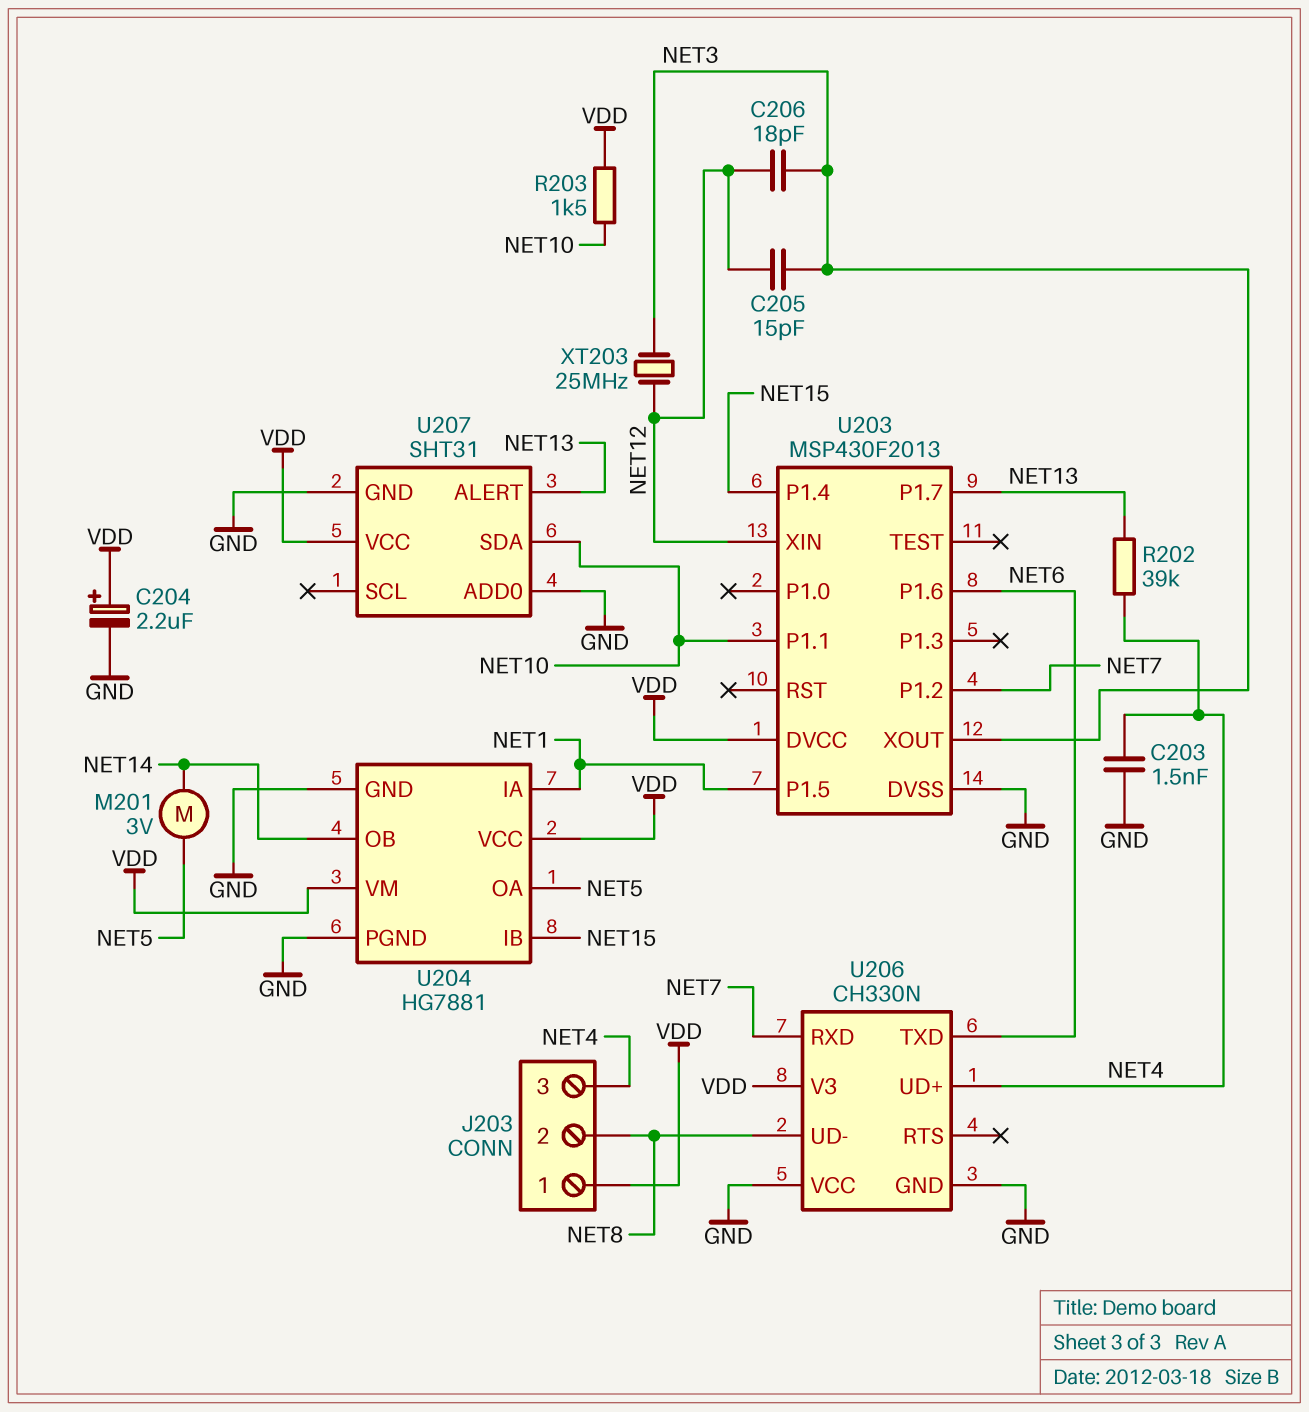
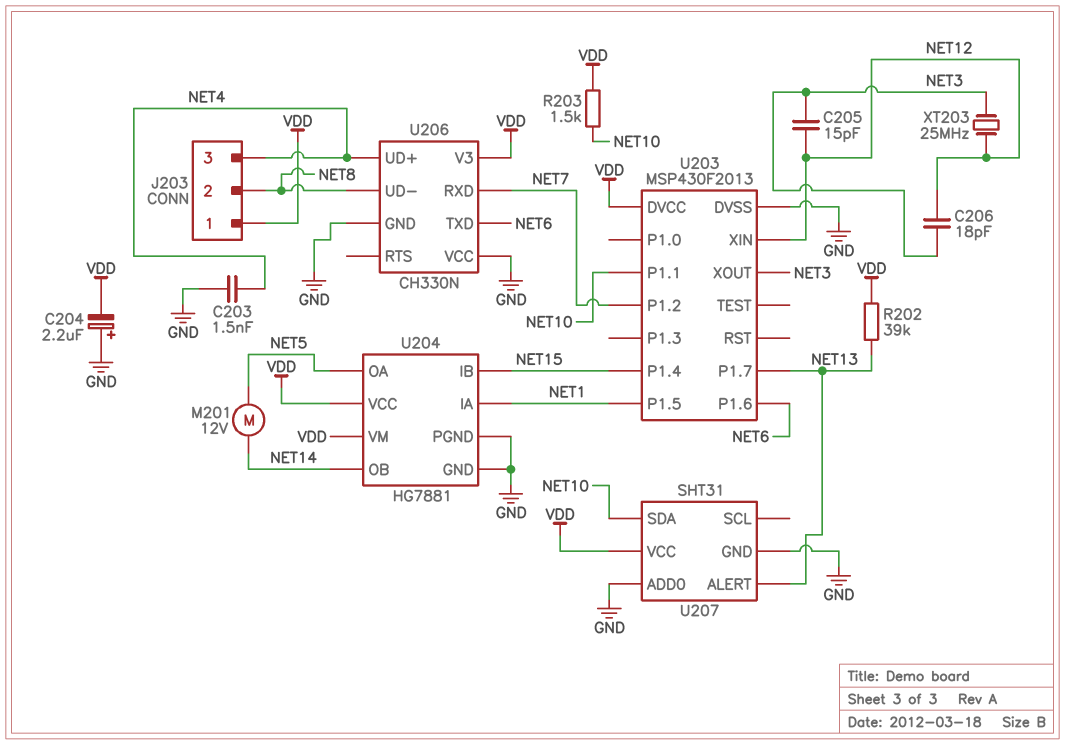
C204: 2.2uF (plus VDD, minus GND) -> 2.2uF (plus GND, minus VDD)
M201: motor 3V (NET5, NET14) -> motor 12V (NET5, NET14)
R202: 39k (NET4, NET13) -> 39k (NET13, VDD)

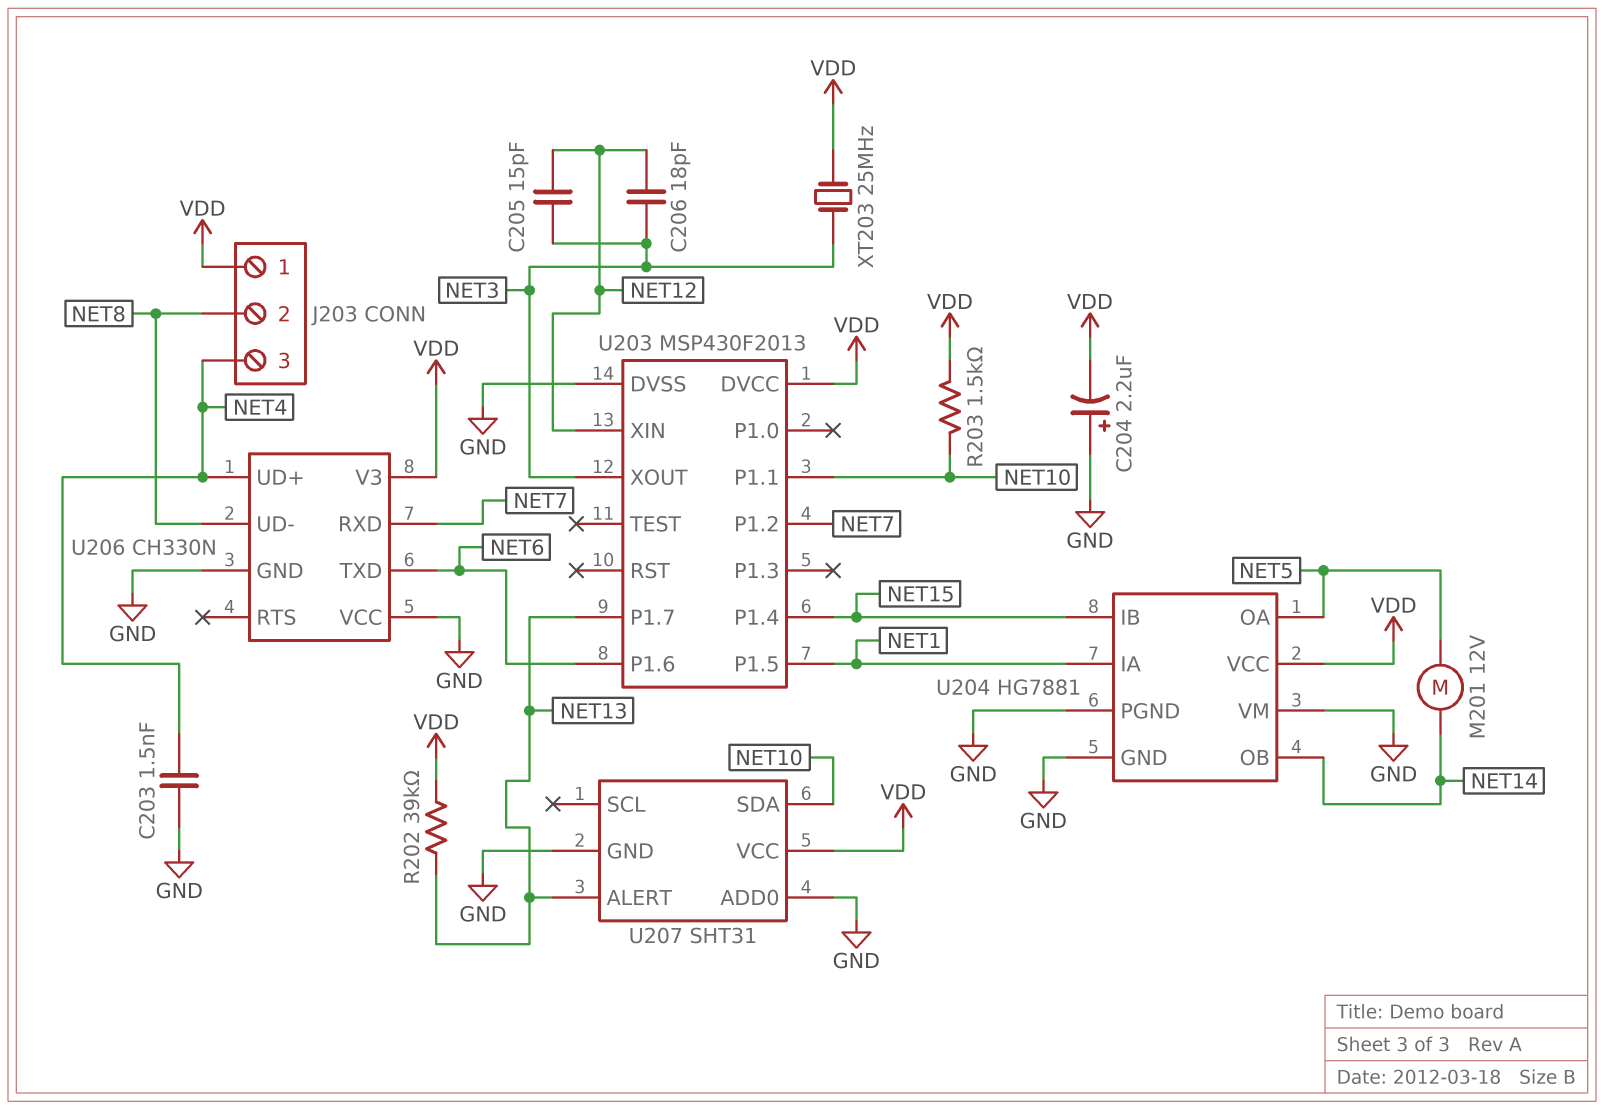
U204 pin VM: VDD -> GND
XT203: 25MHz (NET3, NET12) -> 25MHz (NET3, VDD)

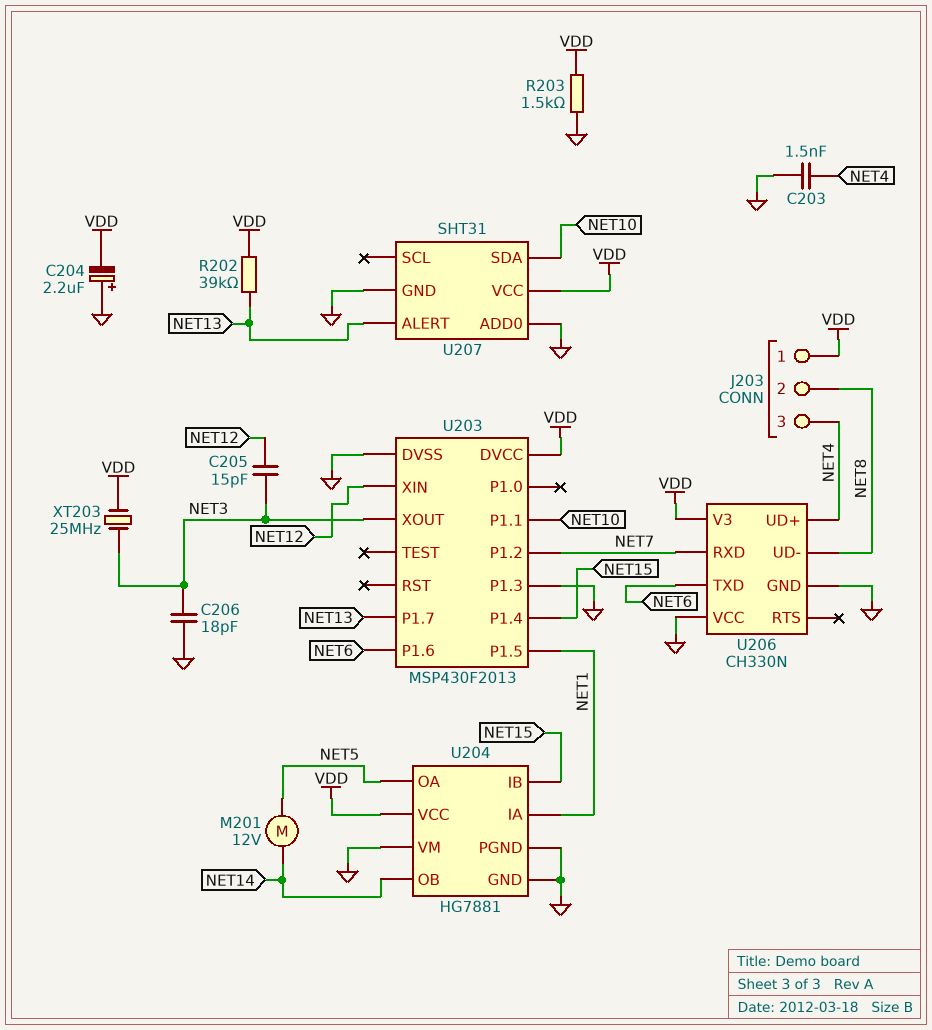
C206: 18pF (NET3, NET12) -> 18pF (GND, NET3)
R203: 1.5k (NET10, VDD) -> 1.5k (GND, VDD)
U203 pin P1.3: none -> GND

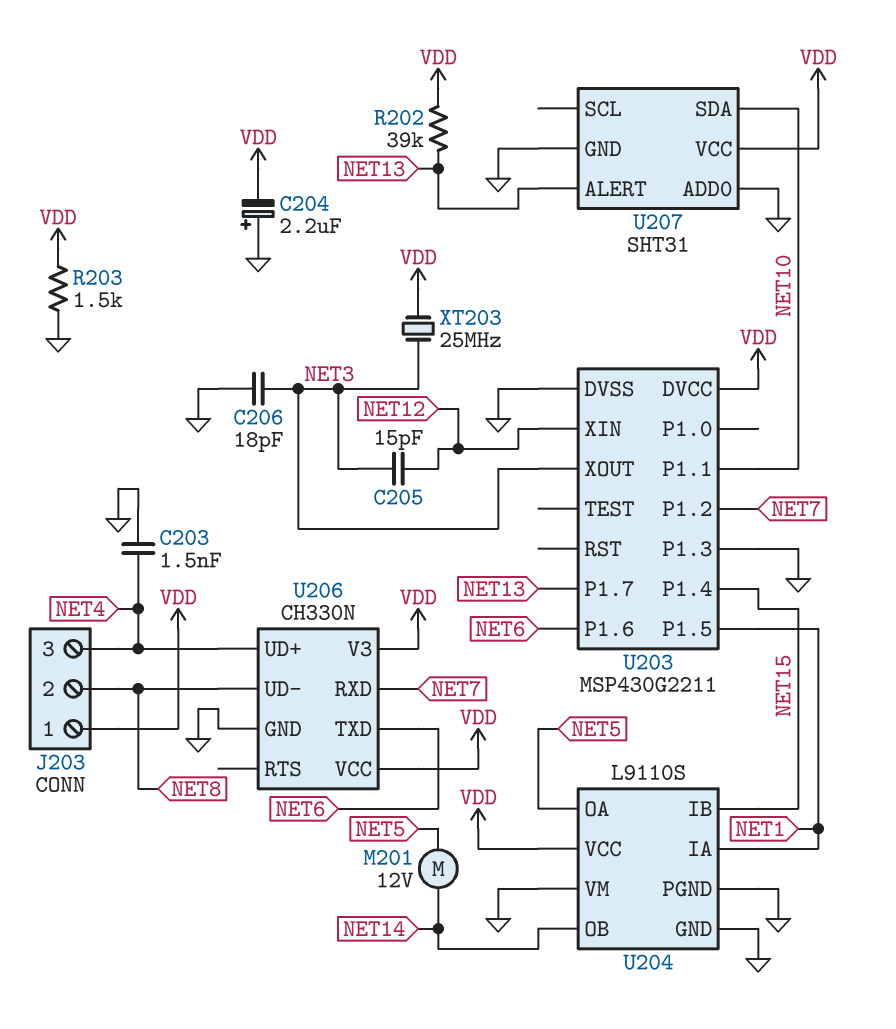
U203: MSP430F2013 -> MSP430G2211
U204: HG7881 -> L9110S
U206 pin VCC: GND -> VDD

